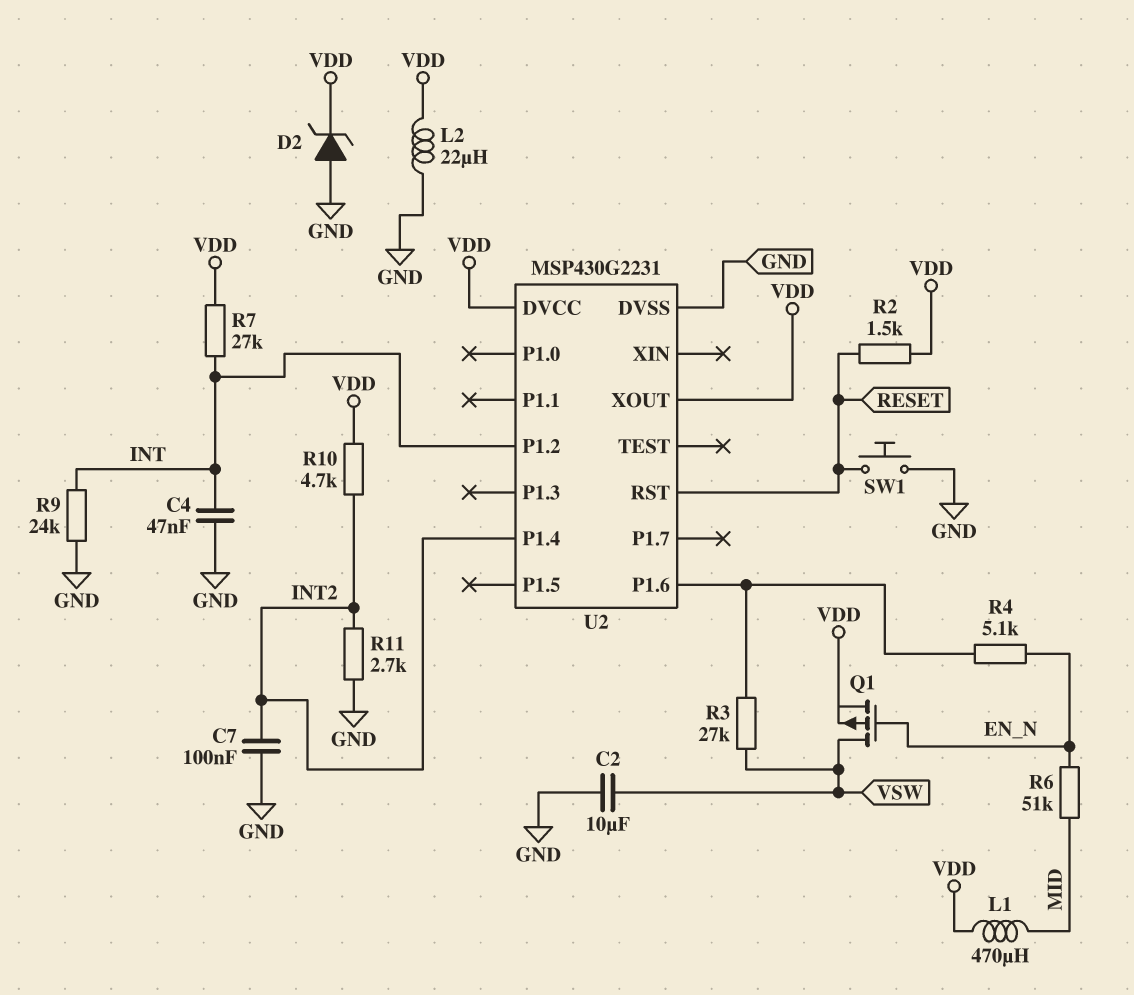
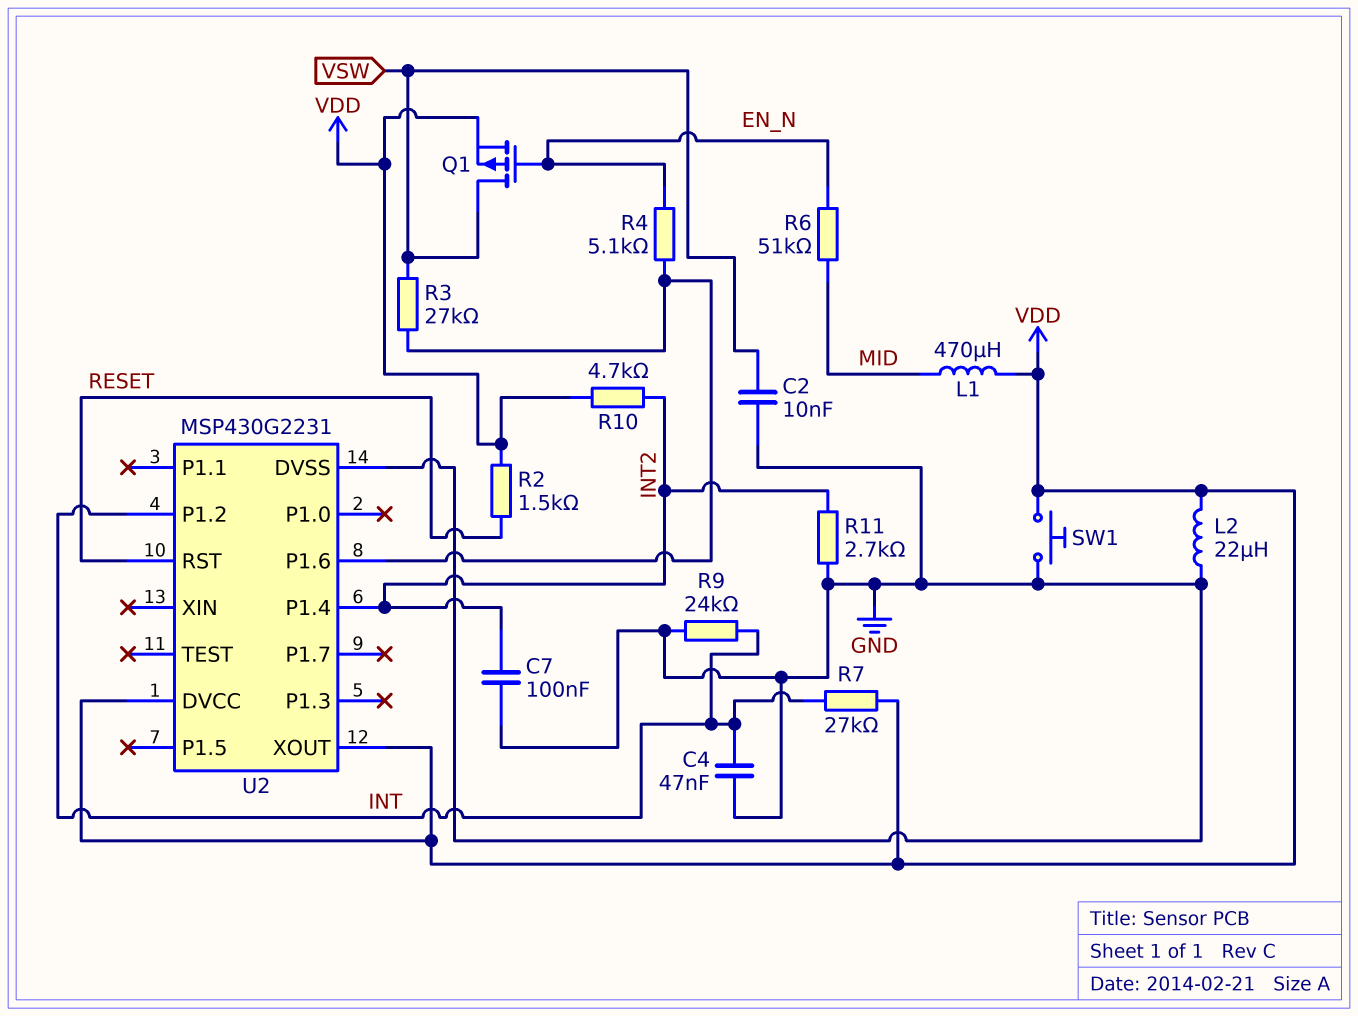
C2: 10uF (GND, VSW) -> 10nF (GND, VSW)
D2: zener (A GND, K VDD) -> none
SW1: button (GND, RESET) -> button (GND, VDD)

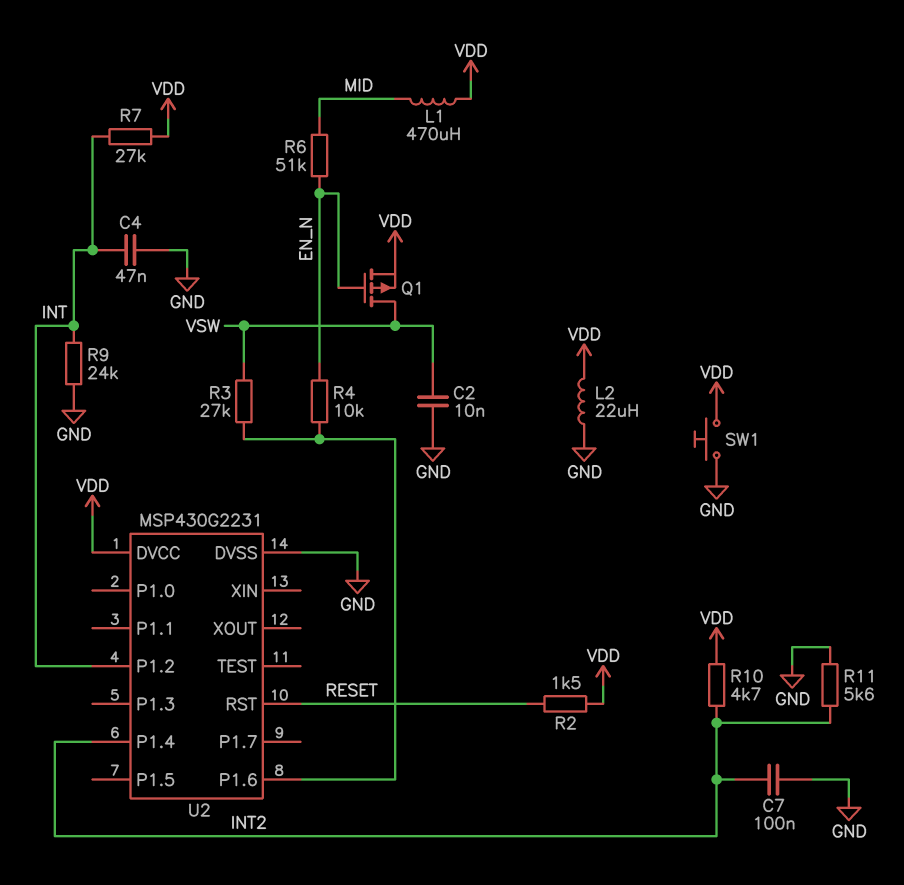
R4: 5.1k (EN_N, U2/P1.6) -> 10k (EN_N, U2/P1.6)
R11: 2.7k (GND, INT2) -> 5.6k (GND, INT2)
U2 pin XOUT: VDD -> none

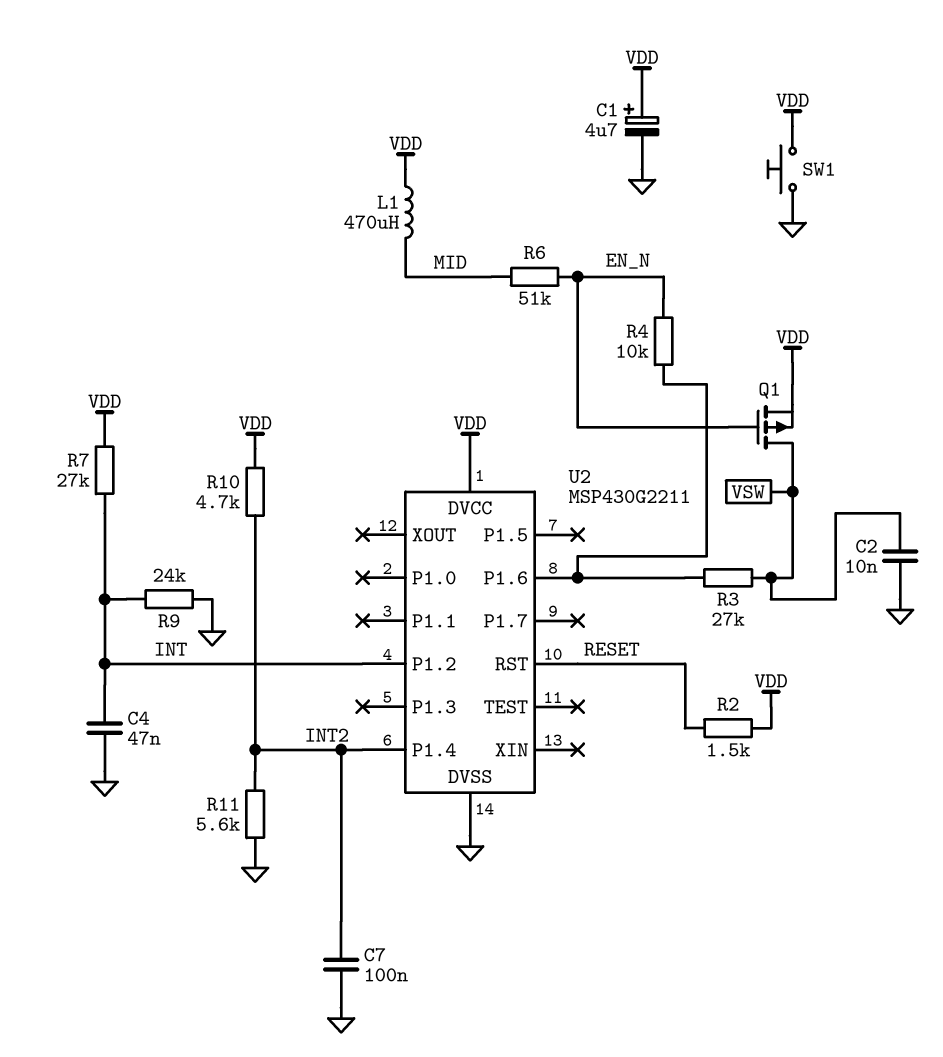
C1: none -> 4.7uF (plus VDD, minus GND)
L2: 22uH (GND, VDD) -> none
U2: MSP430G2231 -> MSP430G2211

